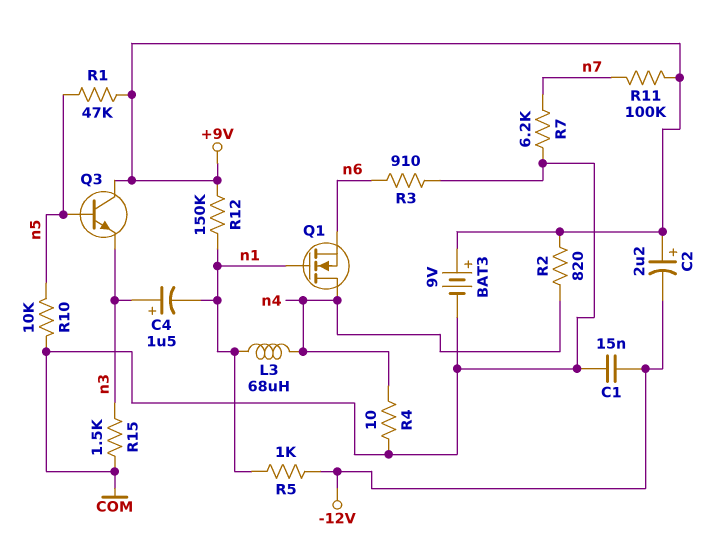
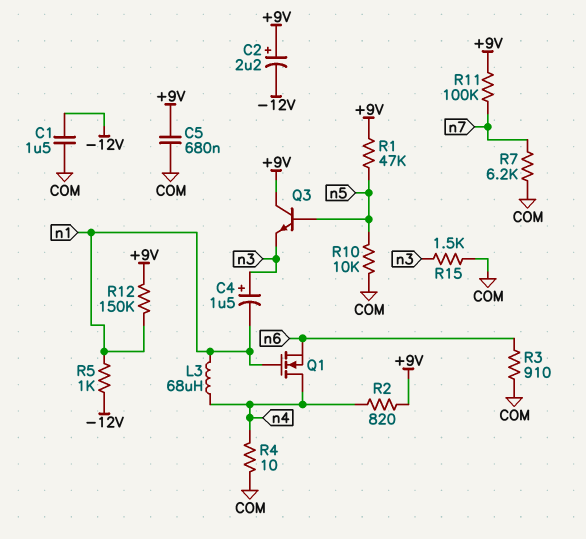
BAT3: 9V (plus +9V, minus COM) -> none
C1: 15nF (-12V, COM) -> 1.5uF (-12V, COM)
C5: none -> 680nF (+9V, COM)

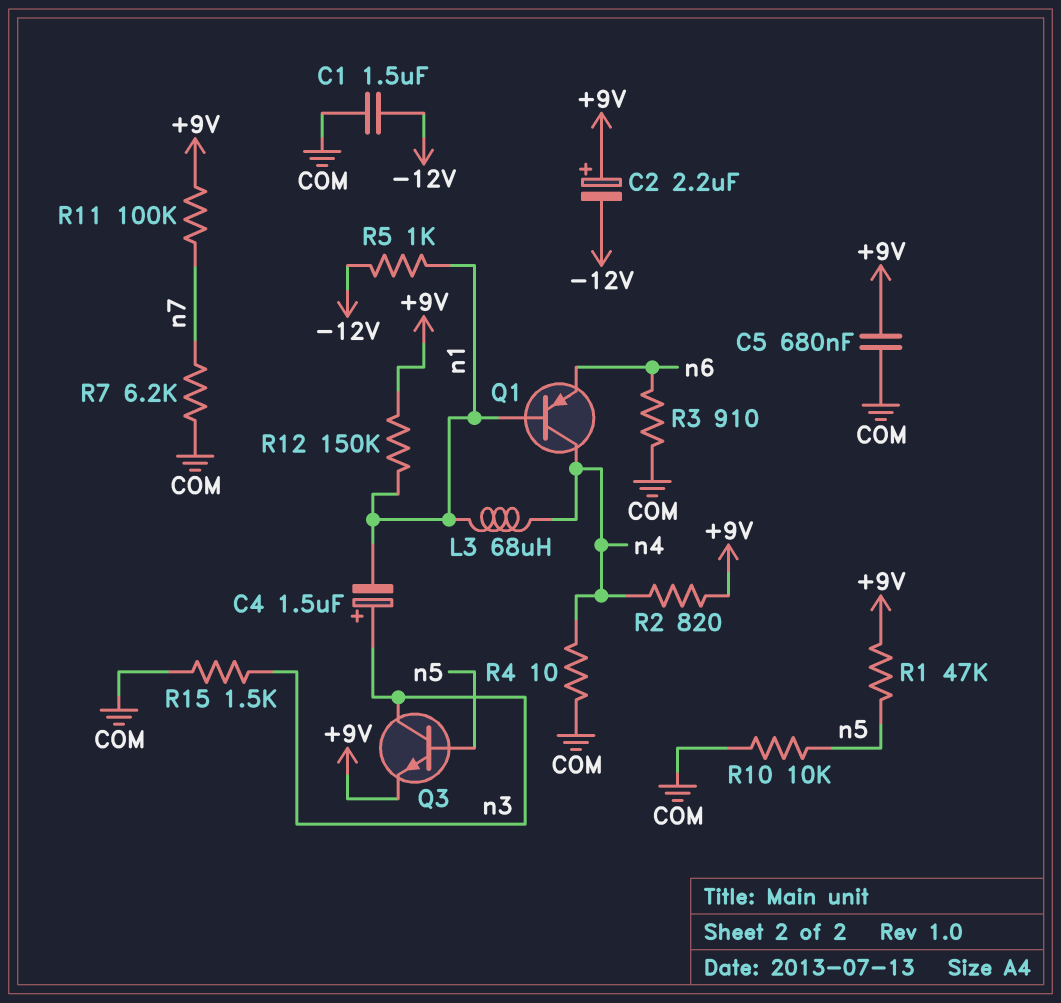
Q1: NMOS (G n1, D n4, S n6) -> PNP (B n1, C n4, E n6)
Q3: NPN (B n5, C +9V, E n3) -> NPN (B n5, C n3, E +9V)

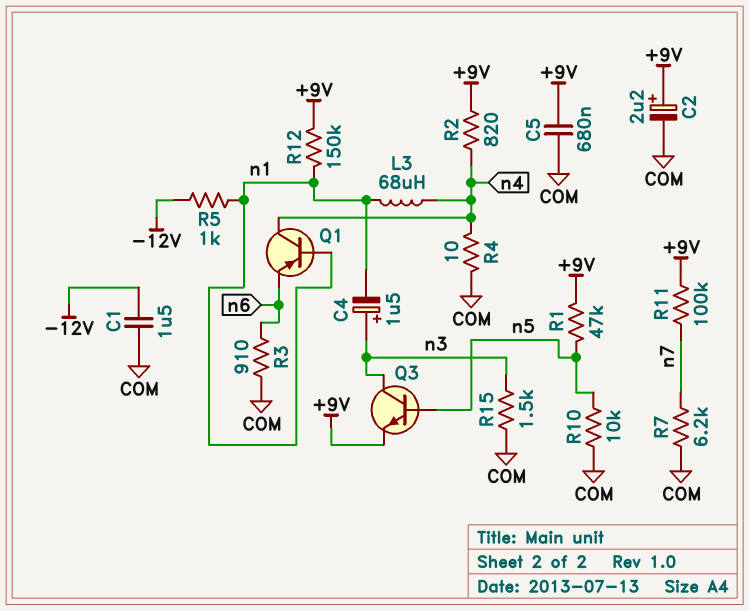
C2: 2.2uF (plus +9V, minus -12V) -> 2.2uF (plus +9V, minus COM)

